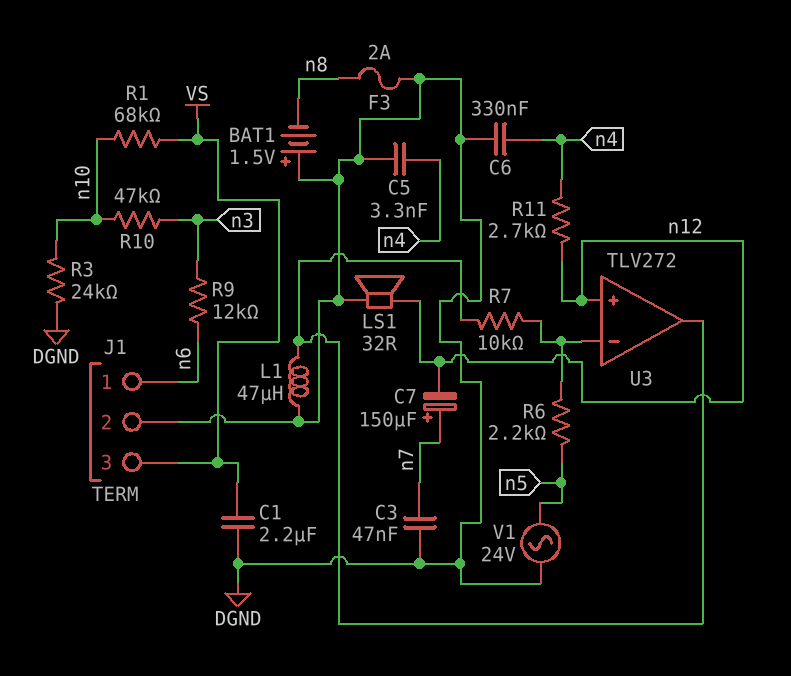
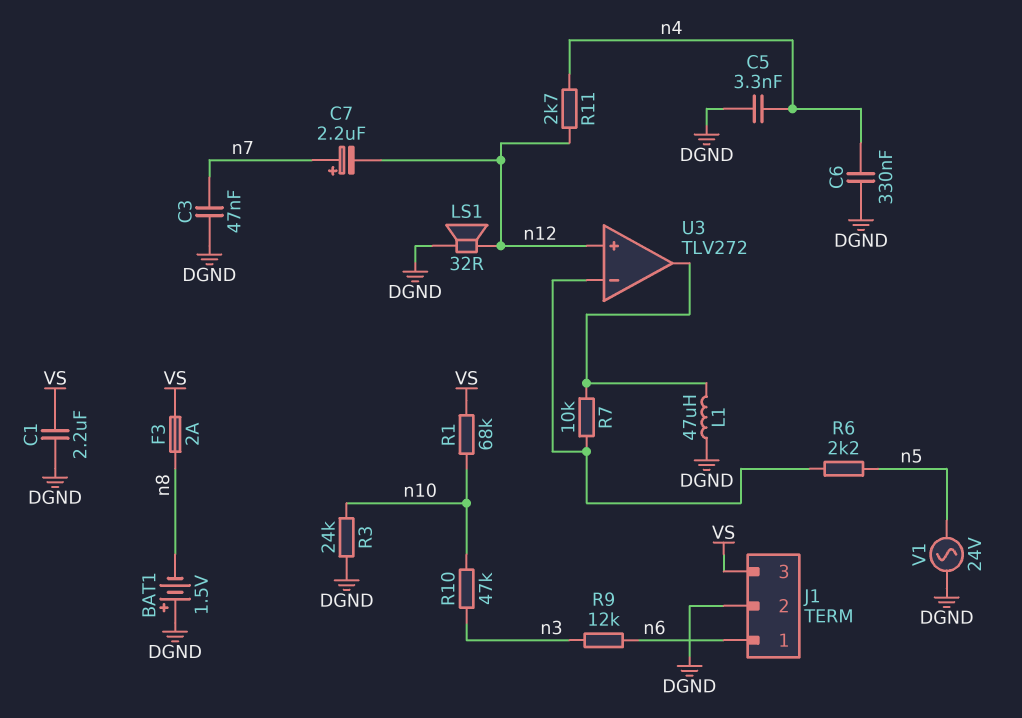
C7: 150uF (plus n7, minus n12) -> 2.2uF (plus n7, minus n12)
F3: 2A (DGND, n8) -> 2A (VS, n8)

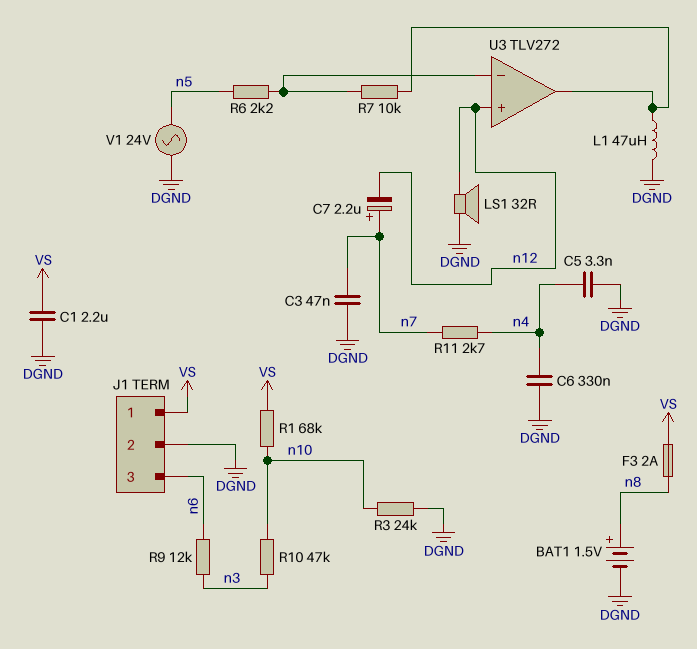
BAT1: 1.5V (plus DGND, minus n8) -> 1.5V (plus n8, minus DGND)
J1 pin 1: n6 -> VS
J1 pin 3: VS -> n6
R11: 2.7k (n4, n12) -> 2.7k (n4, n7)

